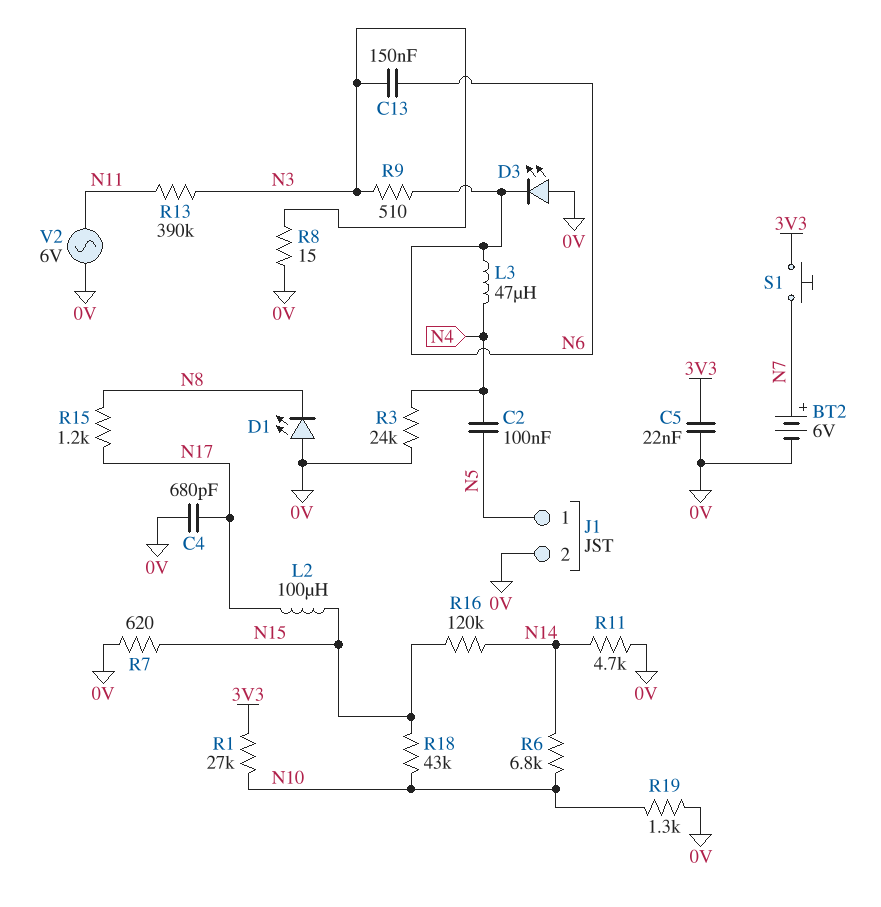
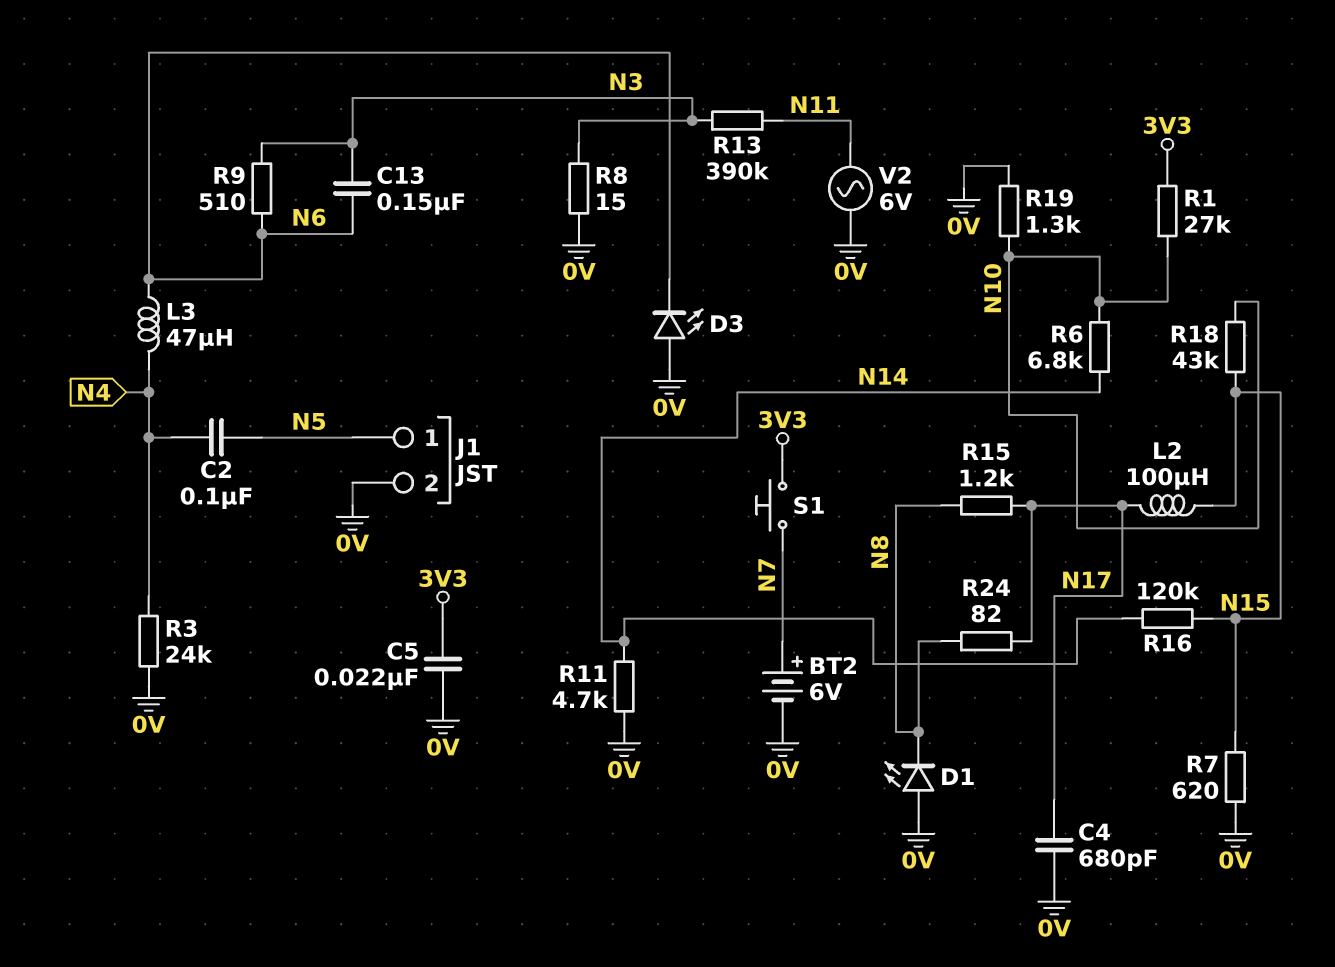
R24: none -> 82 (N8, N17)

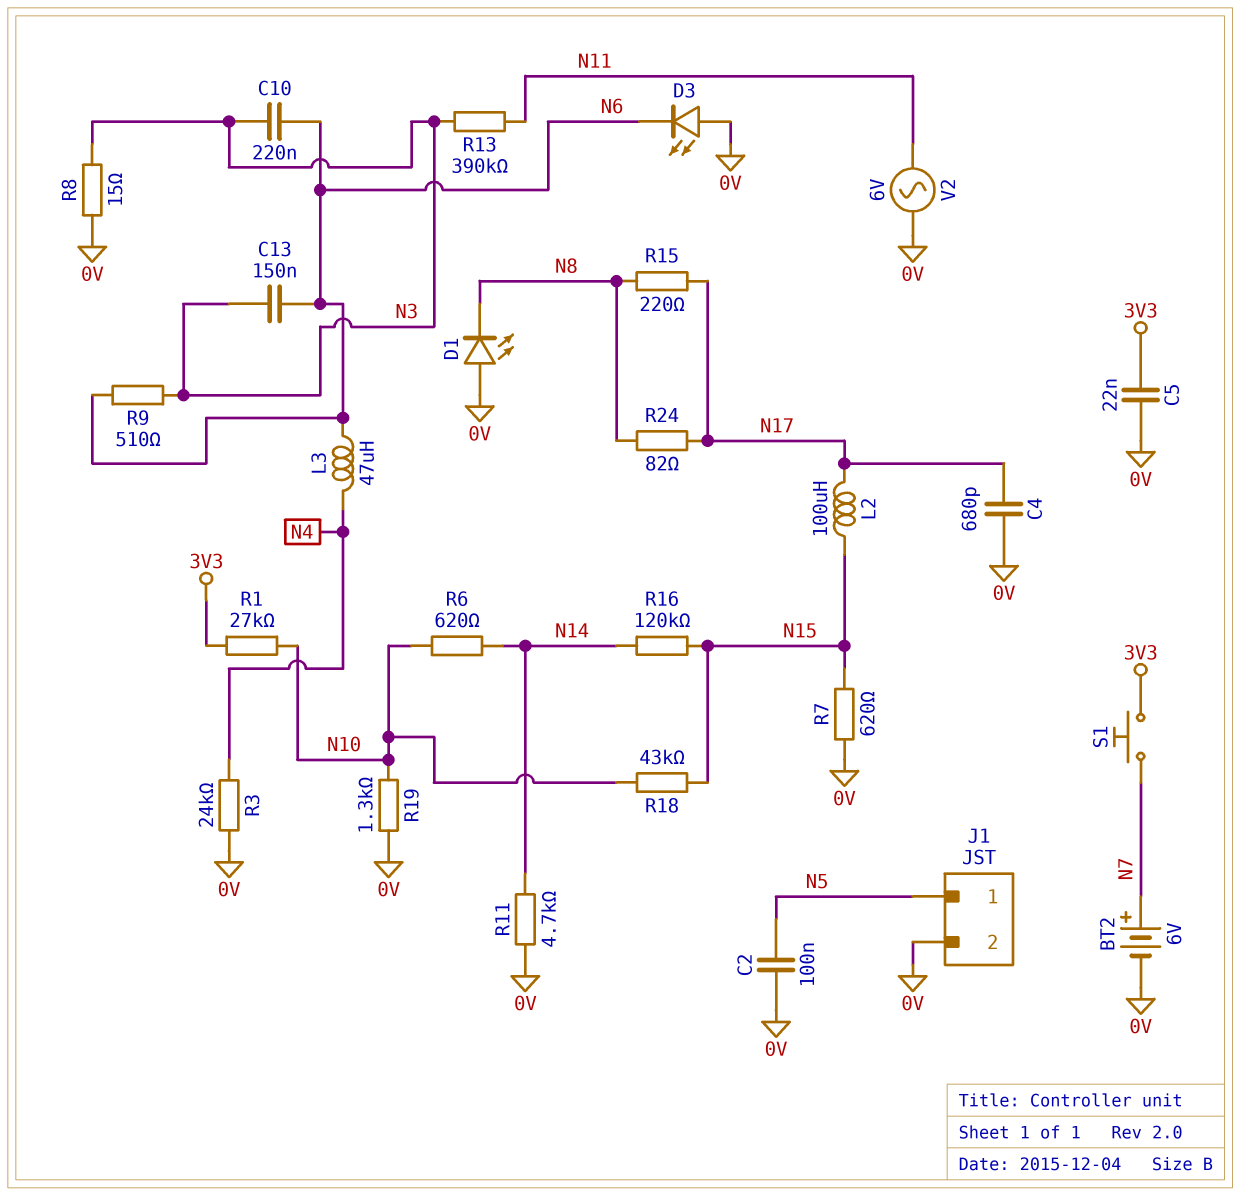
C2: 100nF (N4, N5) -> 100nF (0V, N5)
C10: none -> 220nF (N3, N6)
R6: 6.8k (N10, N14) -> 620 (N10, N14)
R15: 1.2k (N8, N17) -> 220 (N8, N17)

